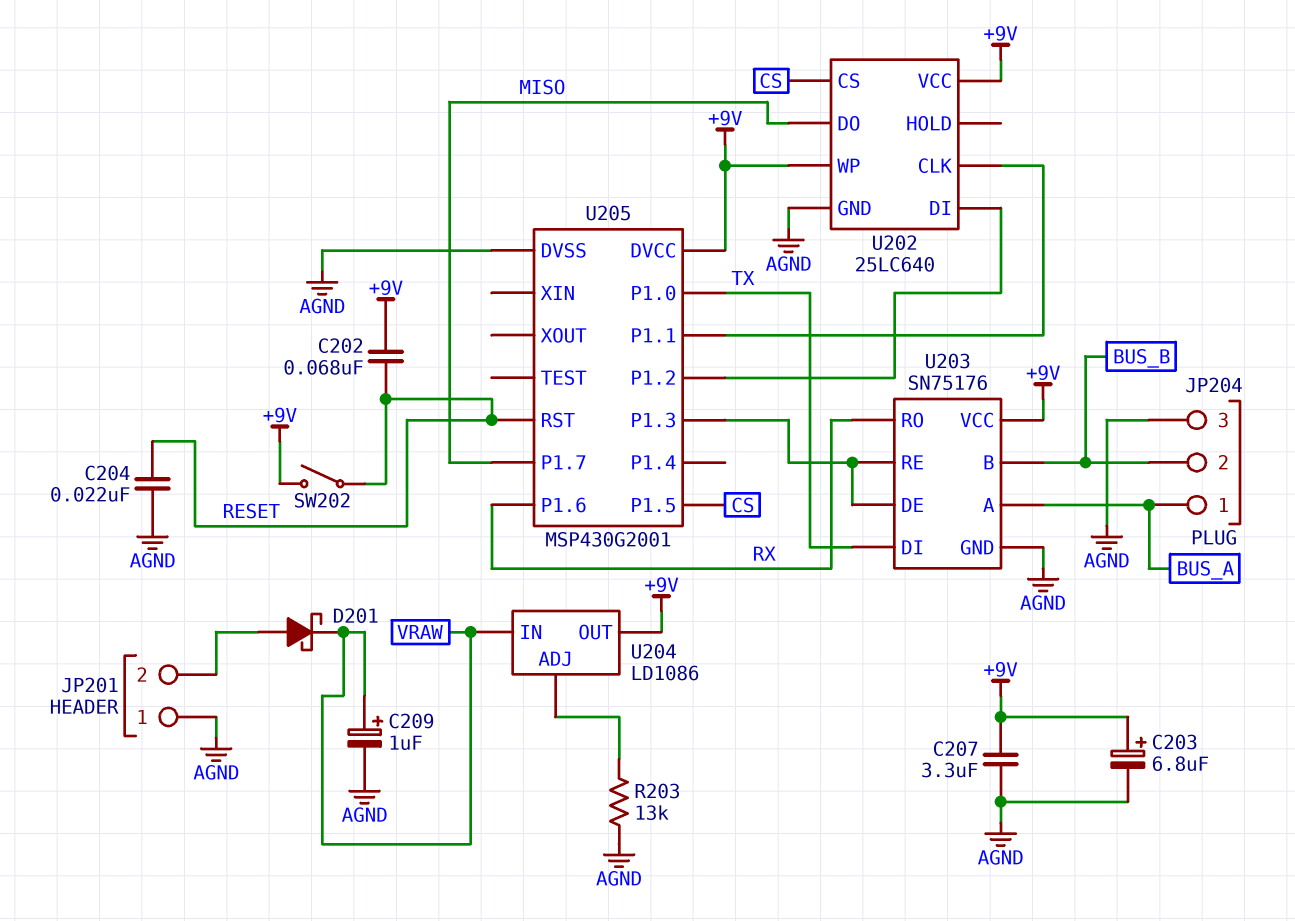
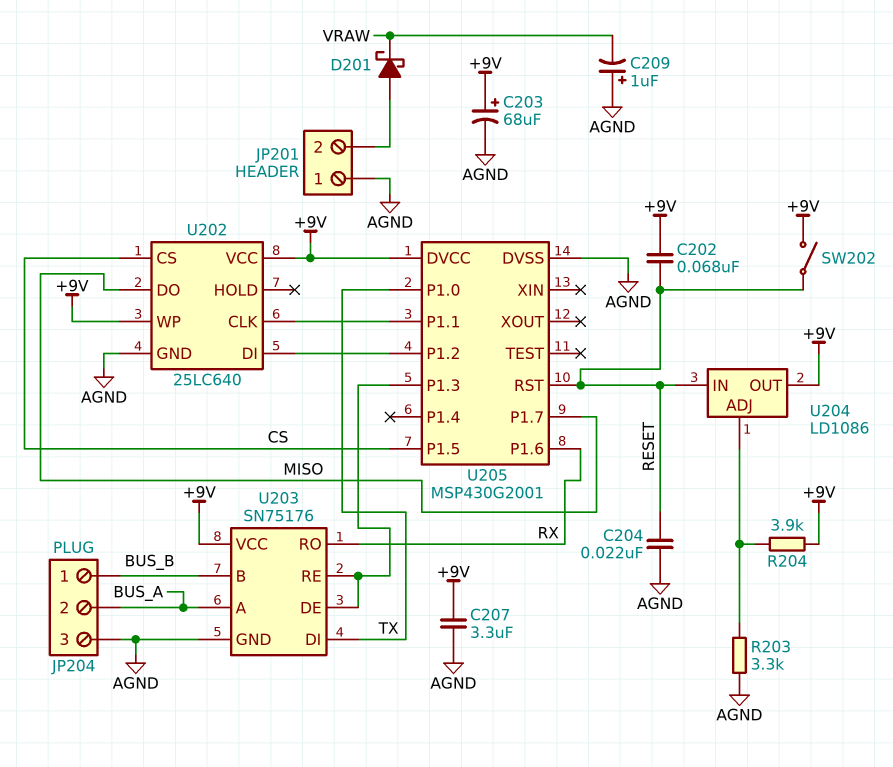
C203: 6.8uF (plus +9V, minus AGND) -> 68uF (plus +9V, minus AGND)
C209: 1uF (plus VRAW, minus AGND) -> 1uF (plus AGND, minus VRAW)
JP204 pin 1: BUS_A -> BUS_B
JP204 pin 2: BUS_B -> BUS_A
R203: 13k (AGND, U204/ADJ) -> 3.3k (AGND, U204/ADJ)
R204: none -> 3.9k (+9V, U204/ADJ)
U204 pin IN: VRAW -> RESET

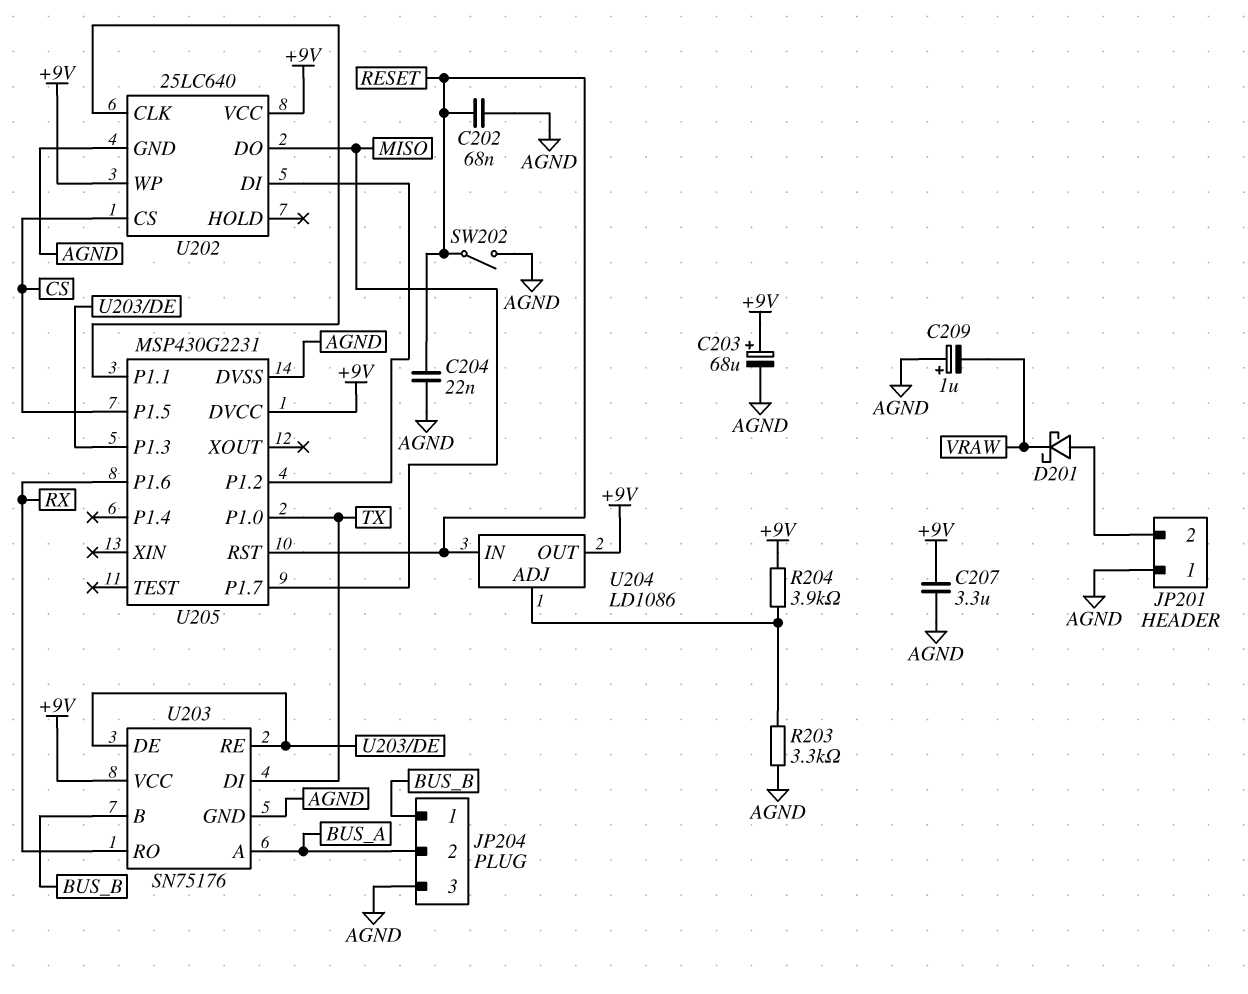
C202: 68nF (+9V, RESET) -> 68nF (AGND, RESET)
SW202: switch (+9V, RESET) -> switch (AGND, RESET)
U205: MSP430G2001 -> MSP430G2231

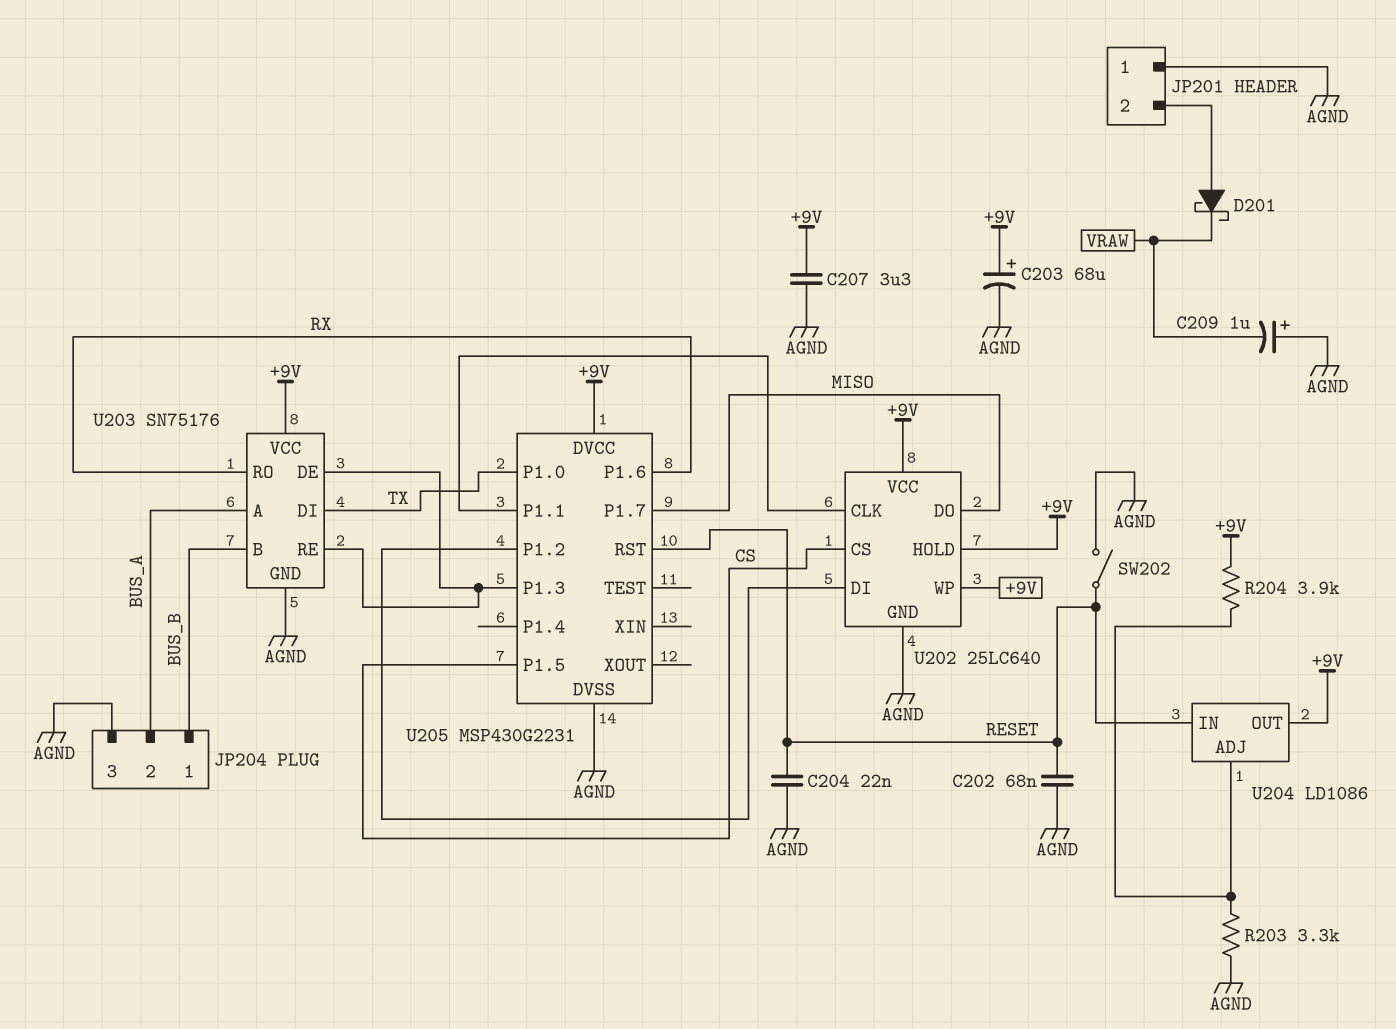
U202 pin HOLD: none -> +9V

